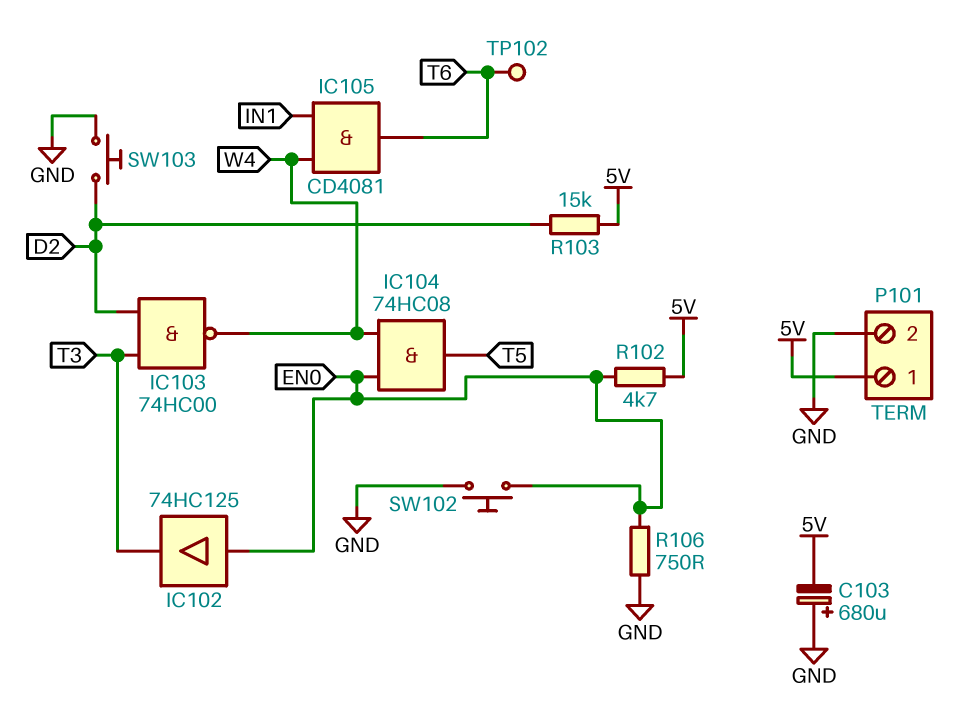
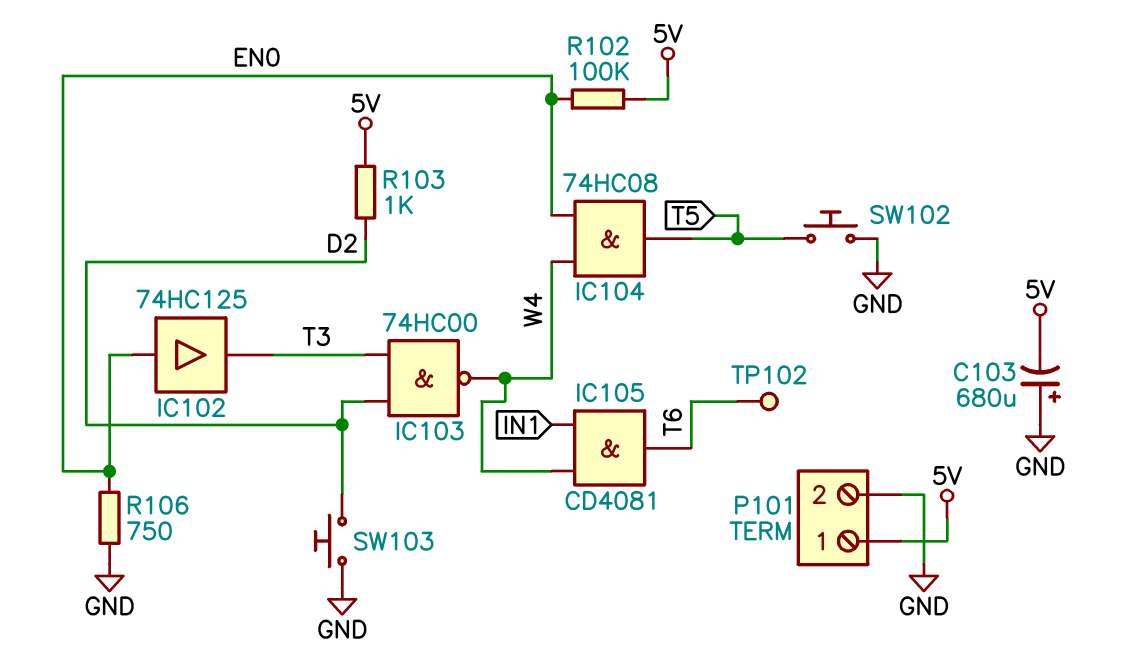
R102: 4.7k (5V, EN0) -> 100k (5V, EN0)
R103: 15k (5V, D2) -> 1k (5V, D2)
SW102: button (EN0, GND) -> button (GND, T5)

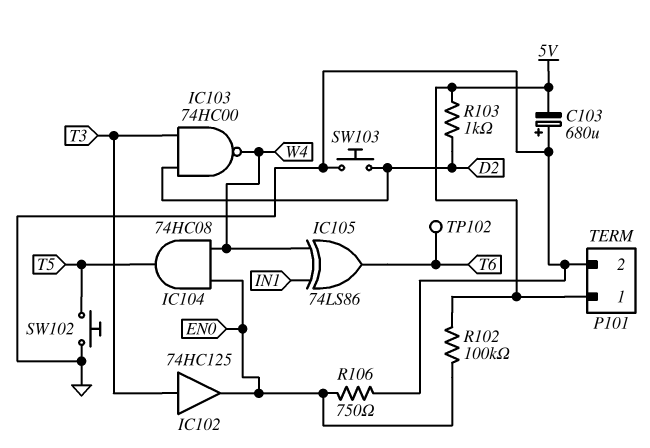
IC102: buffer 74HC125 (in EN0, out T3) -> buffer 74HC125 (in T3, out EN0)
IC105: AND CD4081 (in IN1, in W4, out T6) -> XOR 74LS86 (in IN1, in W4, out T6)

